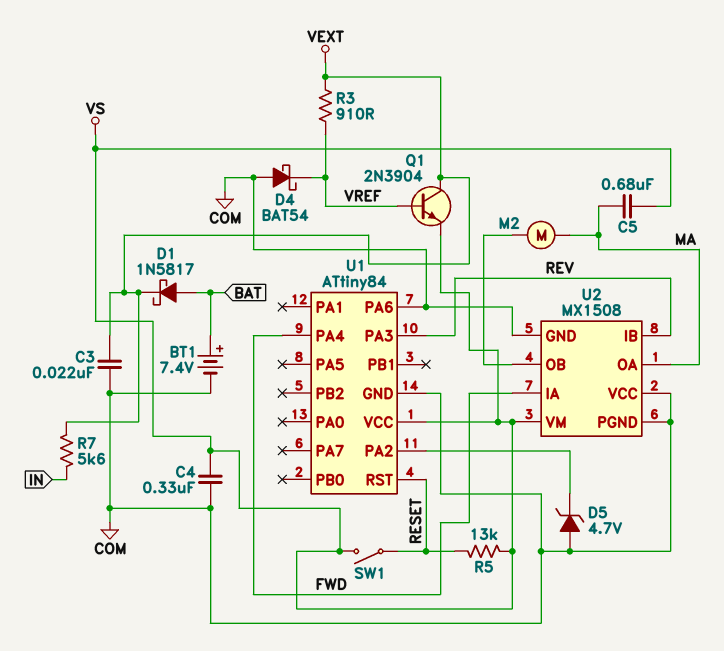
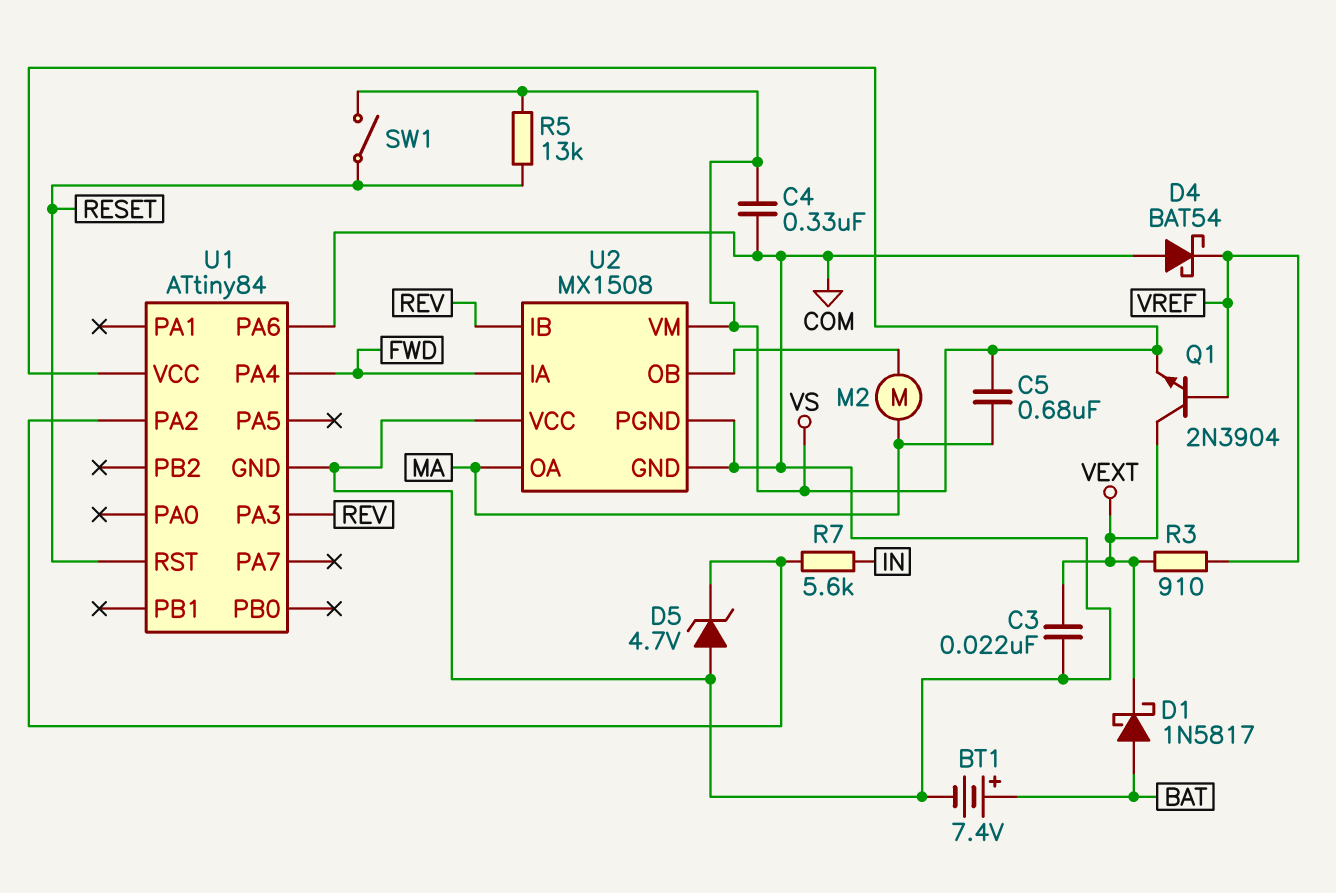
R7: 5.6k (IN, VEXT) -> 5.6k (IN, U1/PA2)

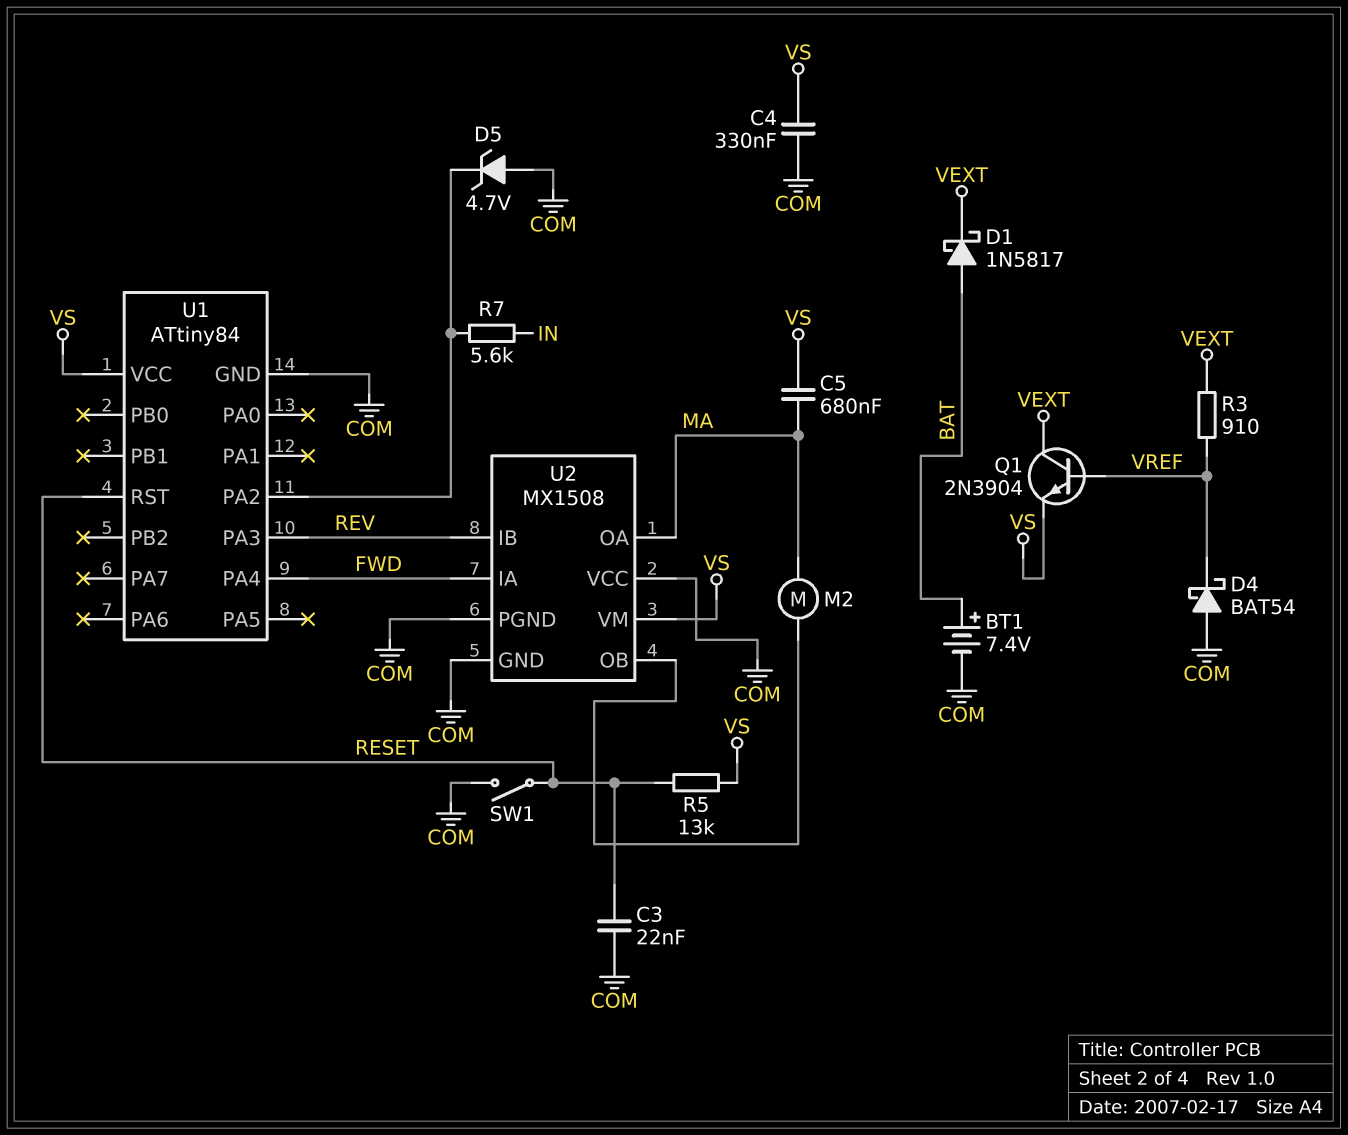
C3: 22nF (COM, VEXT) -> 22nF (COM, RESET)
SW1: switch (RESET, VS) -> switch (COM, RESET)
U1 pin PA6: COM -> none

